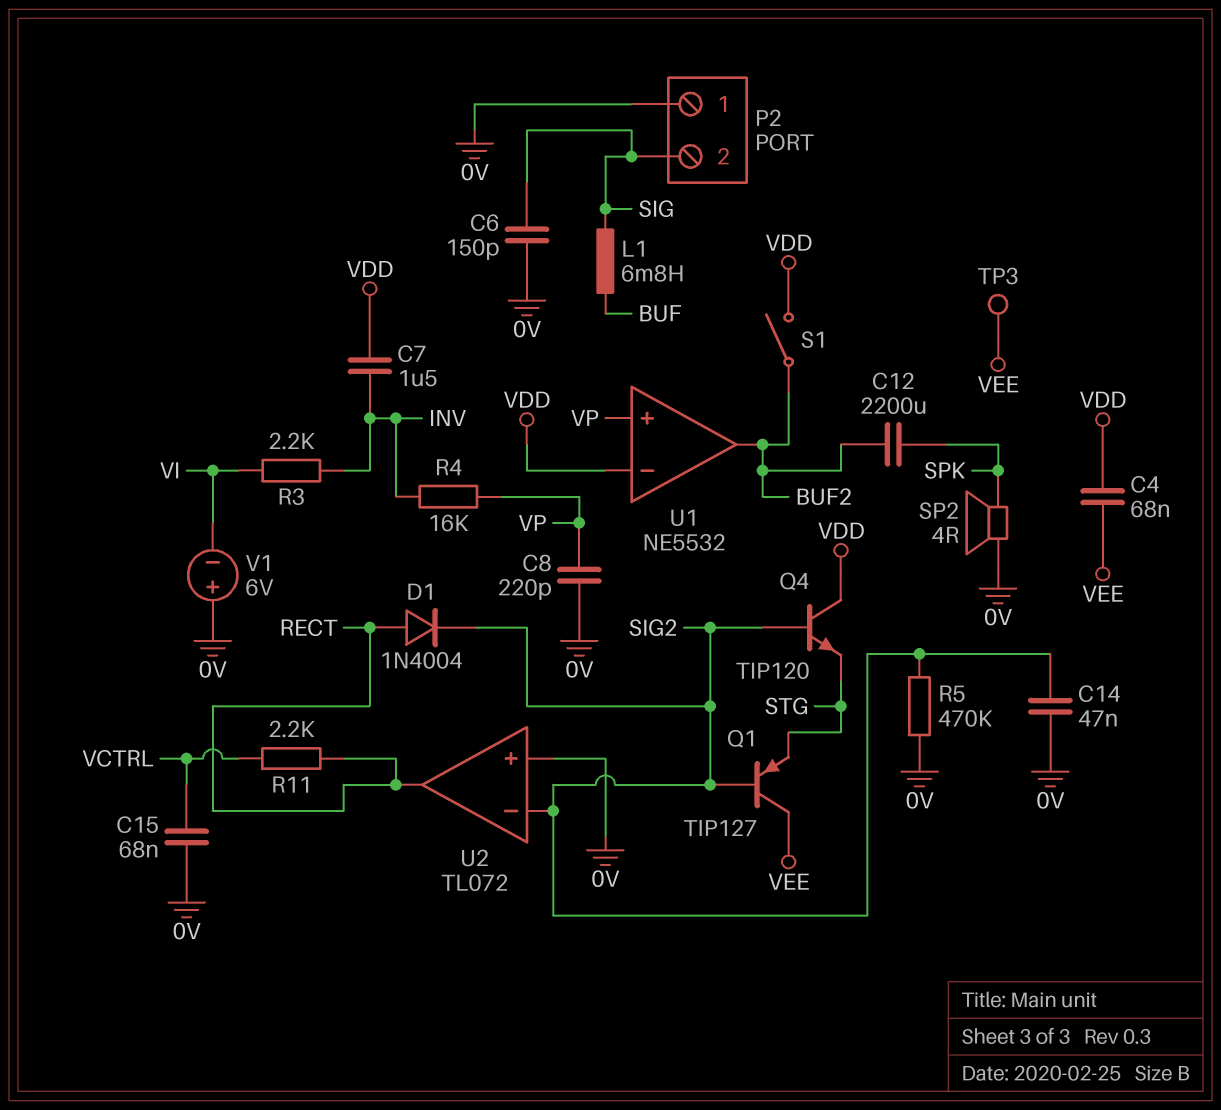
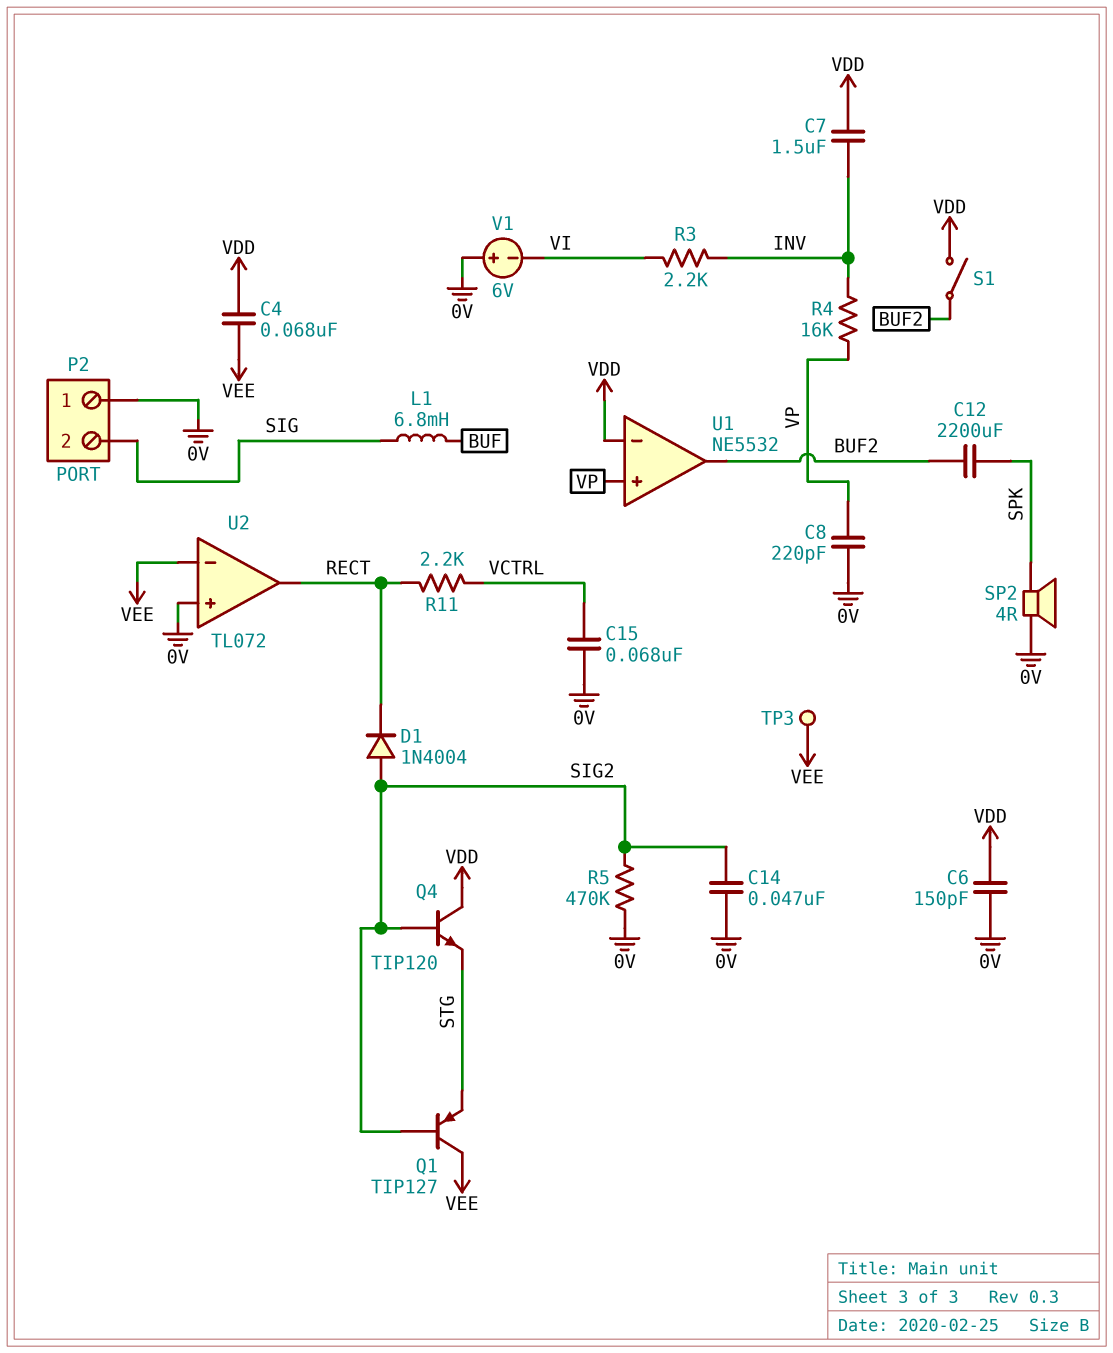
C6: 150pF (0V, SIG) -> 150pF (0V, VDD)
D1: diode 1N4004 (A RECT, K SIG2) -> diode 1N4004 (A SIG2, K RECT)
U2 pin in-: SIG2 -> VEE

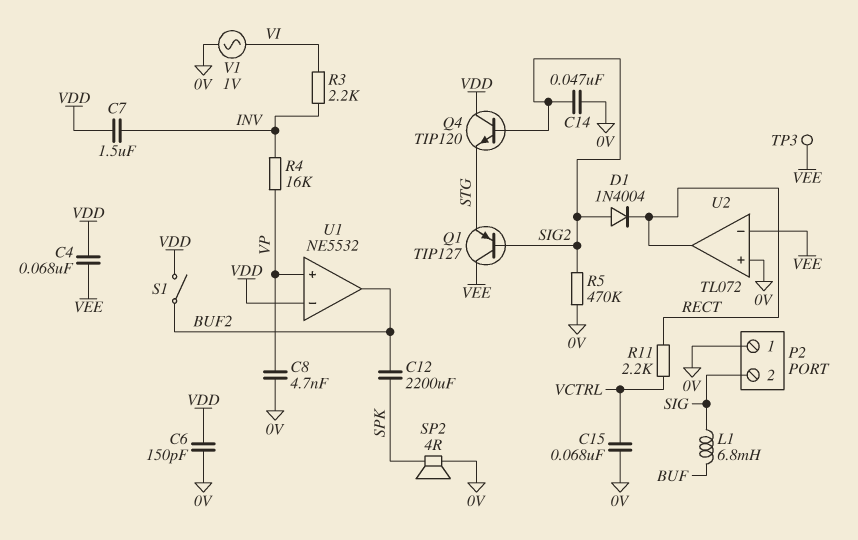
C8: 220pF (0V, VP) -> 4.7nF (0V, VP)
V1: 6V (plus 0V, minus VI) -> AC 1V (0V, VI)

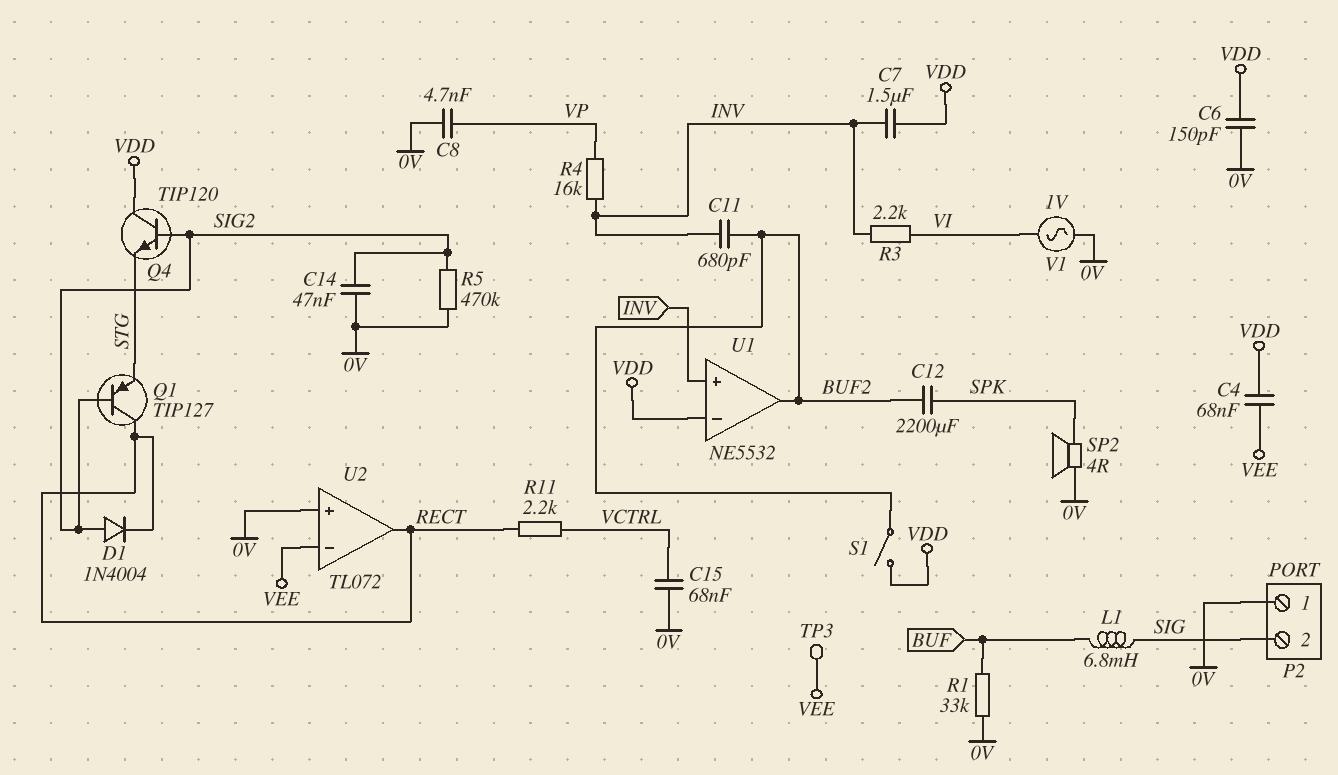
C11: none -> 680pF (BUF2, INV)
Q1: PNP TIP127 (B SIG2, C VEE, E STG) -> PNP TIP127 (B SIG2, C RECT, E STG)
R1: none -> 33k (0V, BUF)
U1 pin in+: VP -> INV

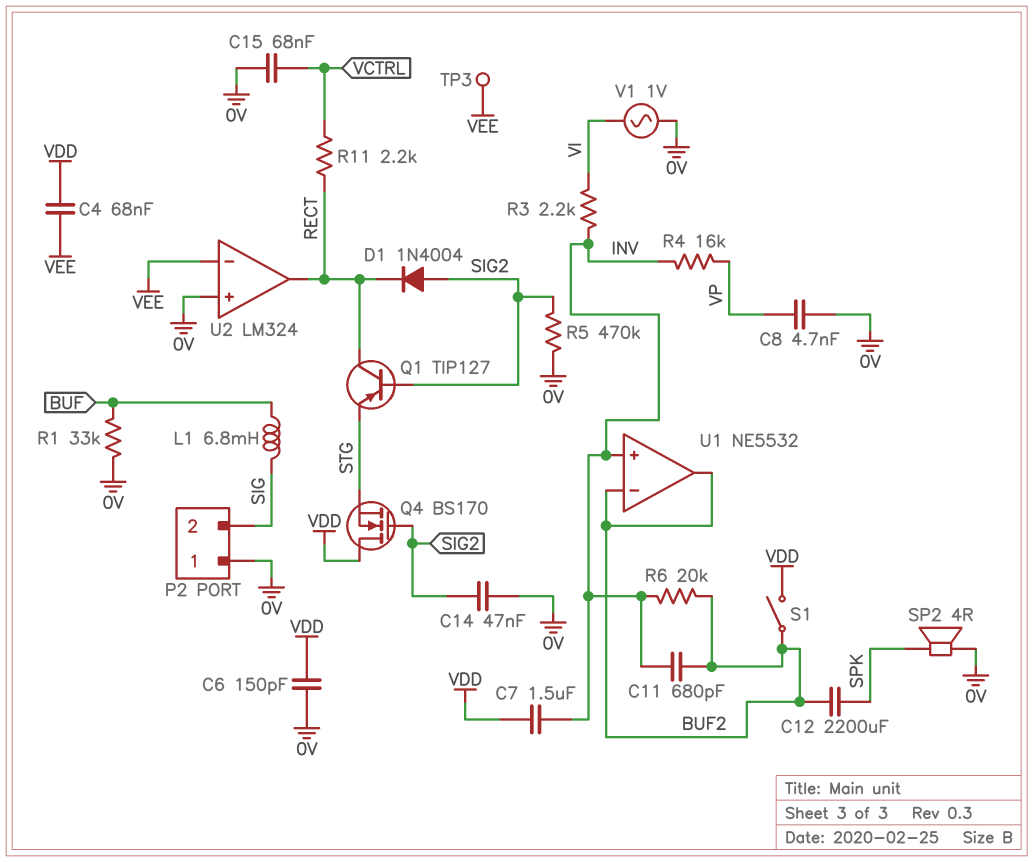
Q4: NPN TIP120 (B SIG2, C VDD, E STG) -> NMOS BS170 (G SIG2, D VDD, S STG)
R6: none -> 20k (BUF2, INV)
U1 pin in-: VDD -> BUF2
U2: TL072 -> LM324

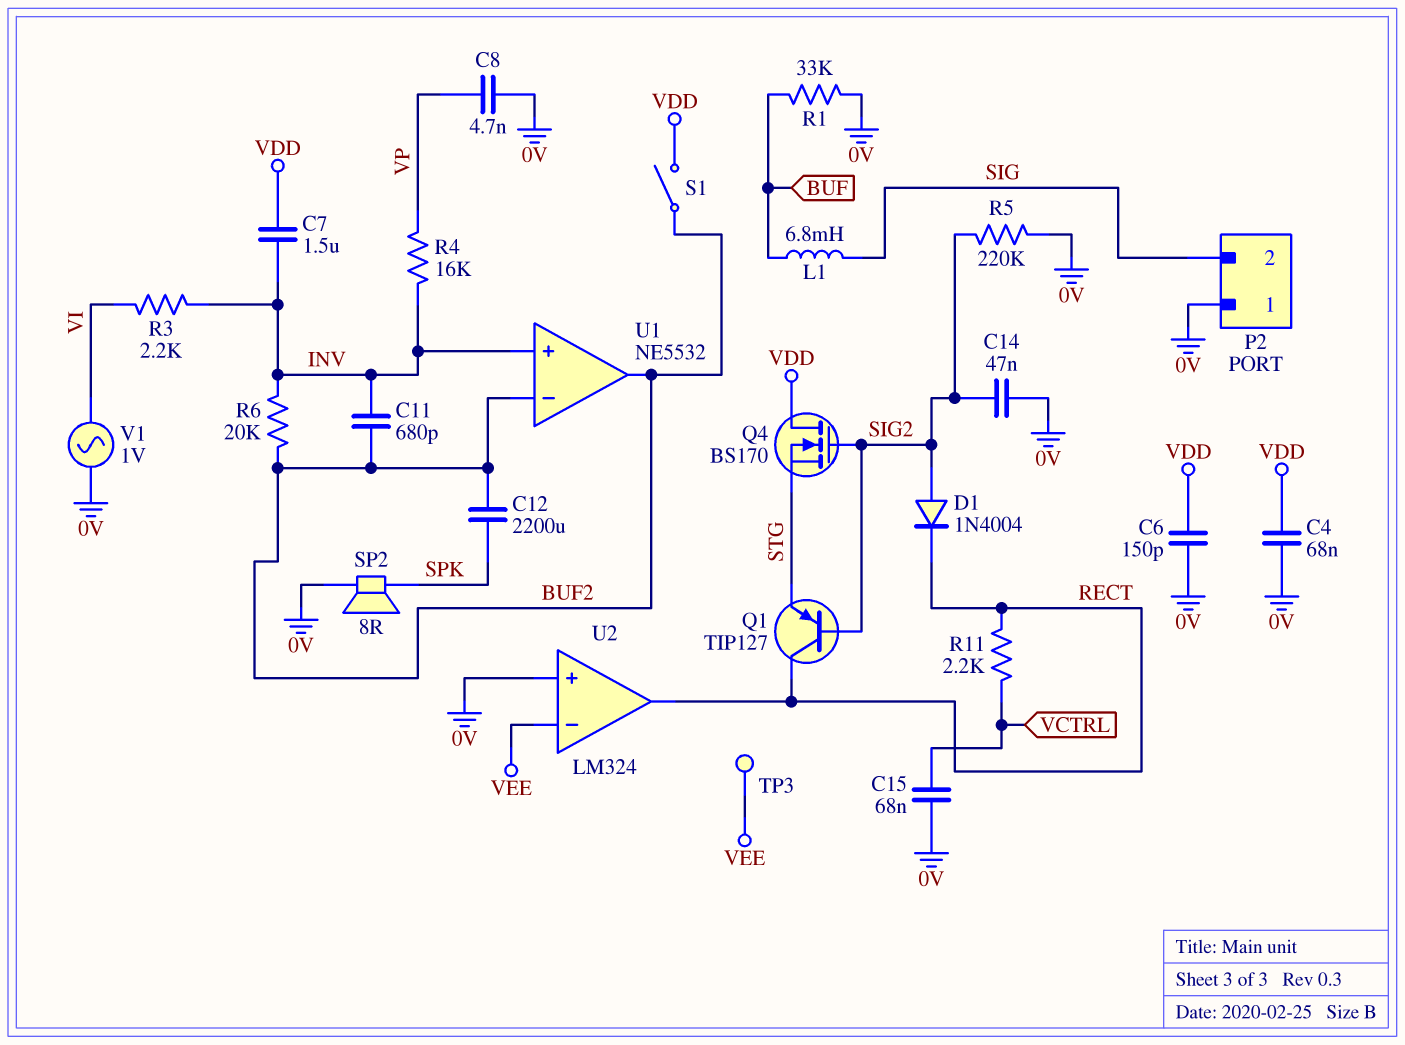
C4: 68nF (VDD, VEE) -> 68nF (0V, VDD)
R5: 470k (0V, SIG2) -> 220k (0V, SIG2)
SP2: speaker 4R (0V, SPK) -> speaker 8R (0V, SPK)

